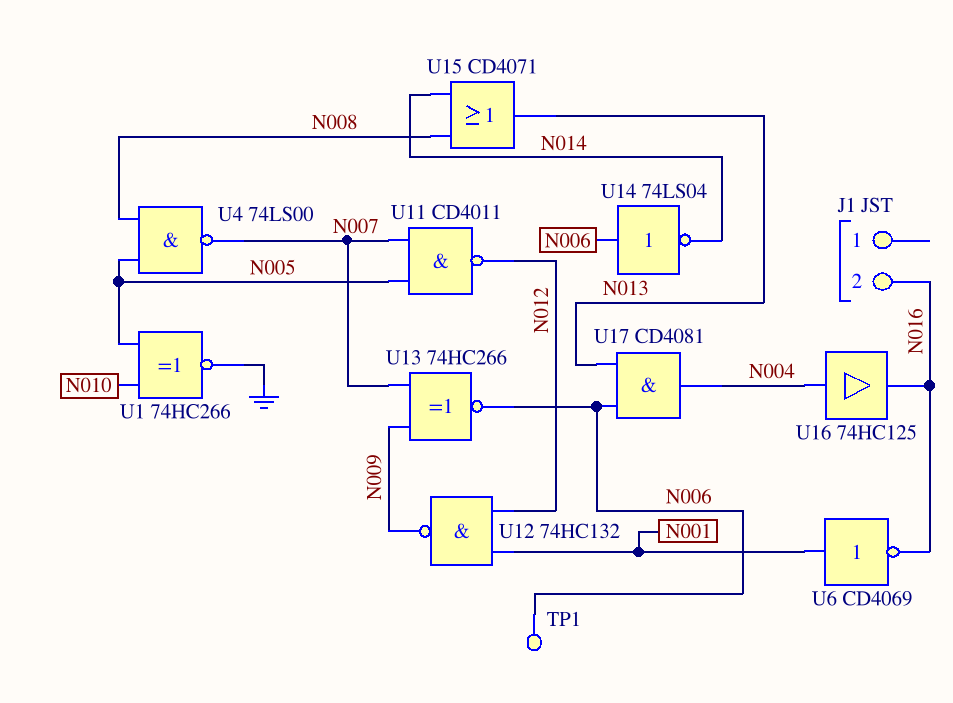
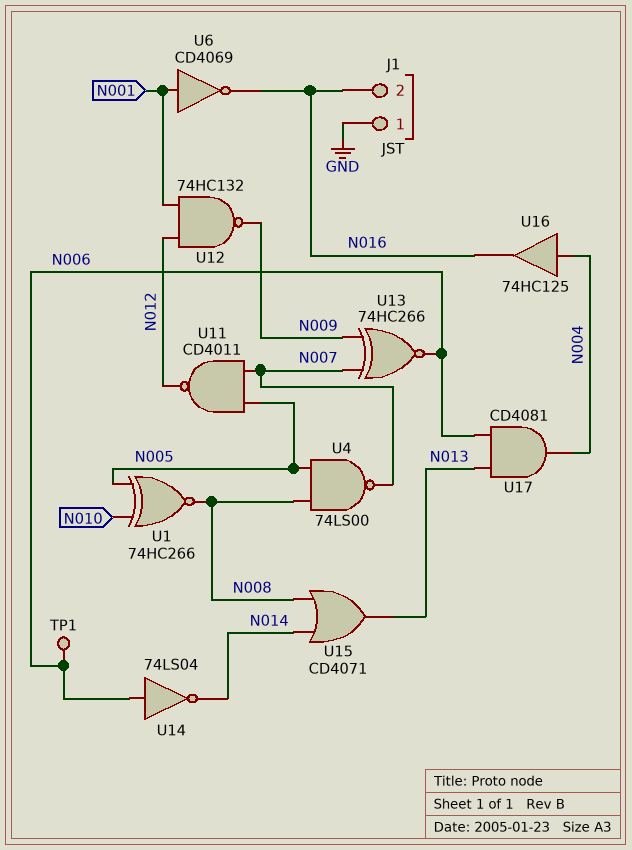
J1 pin 1: none -> GND
U1: XNOR 74HC266 (in N005, in N010, out GND) -> XNOR 74HC266 (in N005, in N010, out N008)

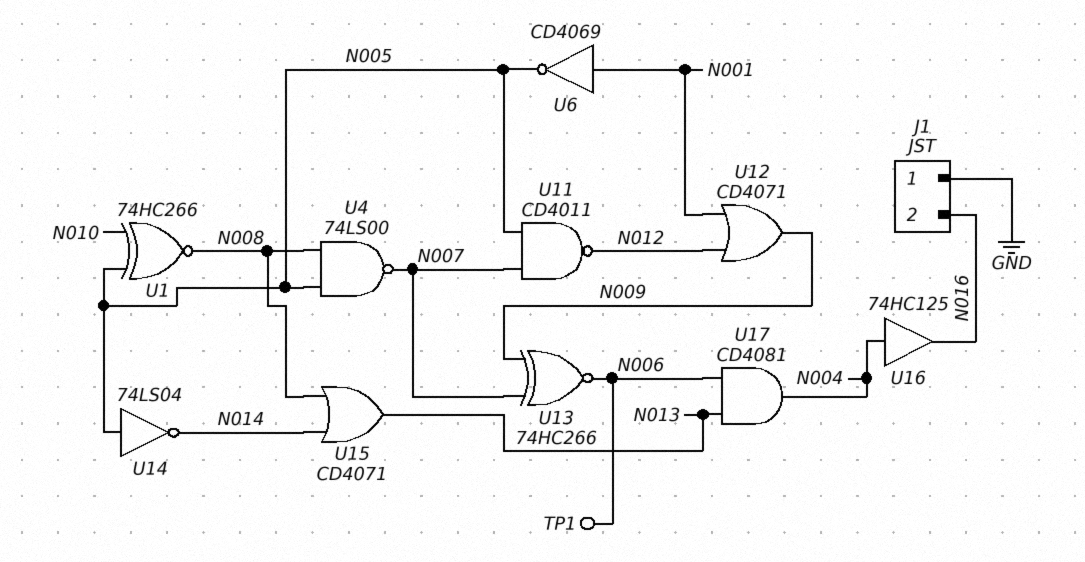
U6: NOT CD4069 (in N001, out N016) -> NOT CD4069 (in N001, out N005)
U12: NAND 74HC132 (in N001, in N012, out N009) -> OR CD4071 (in N001, in N012, out N009)
U14: NOT 74LS04 (in N006, out N014) -> NOT 74LS04 (in N005, out N014)

